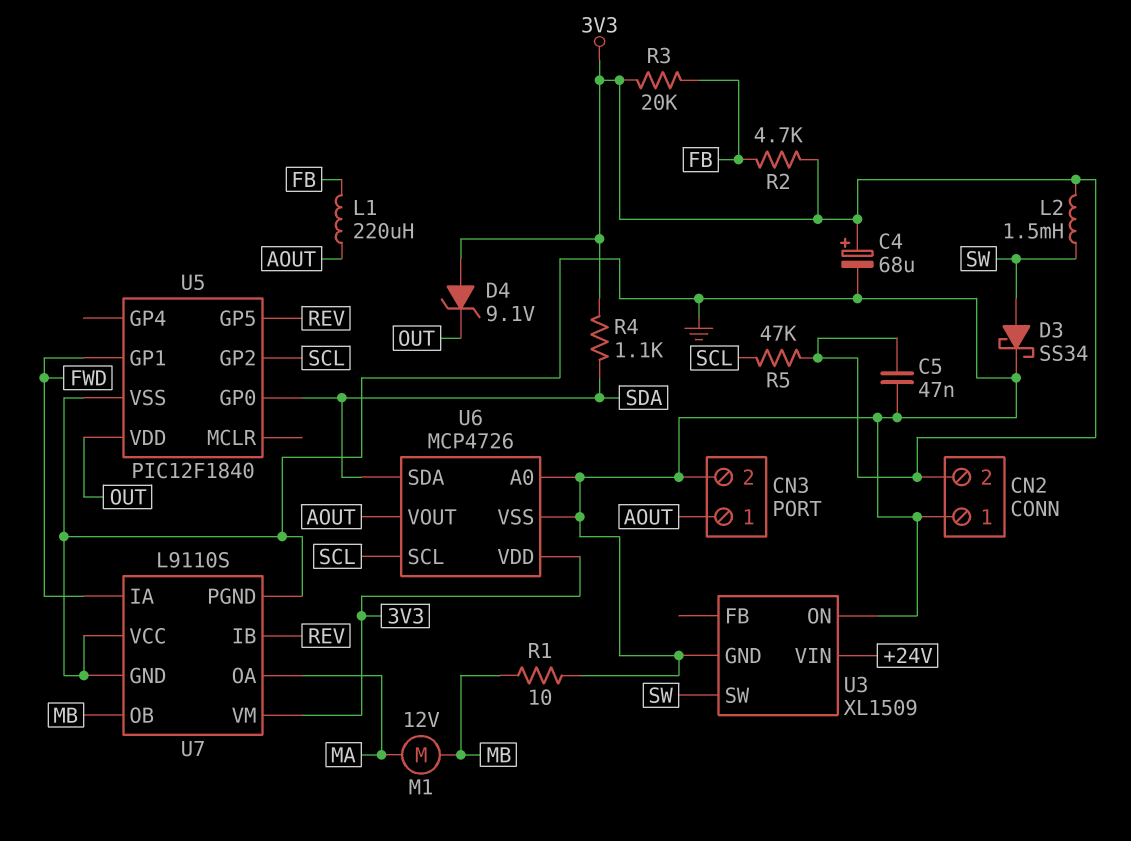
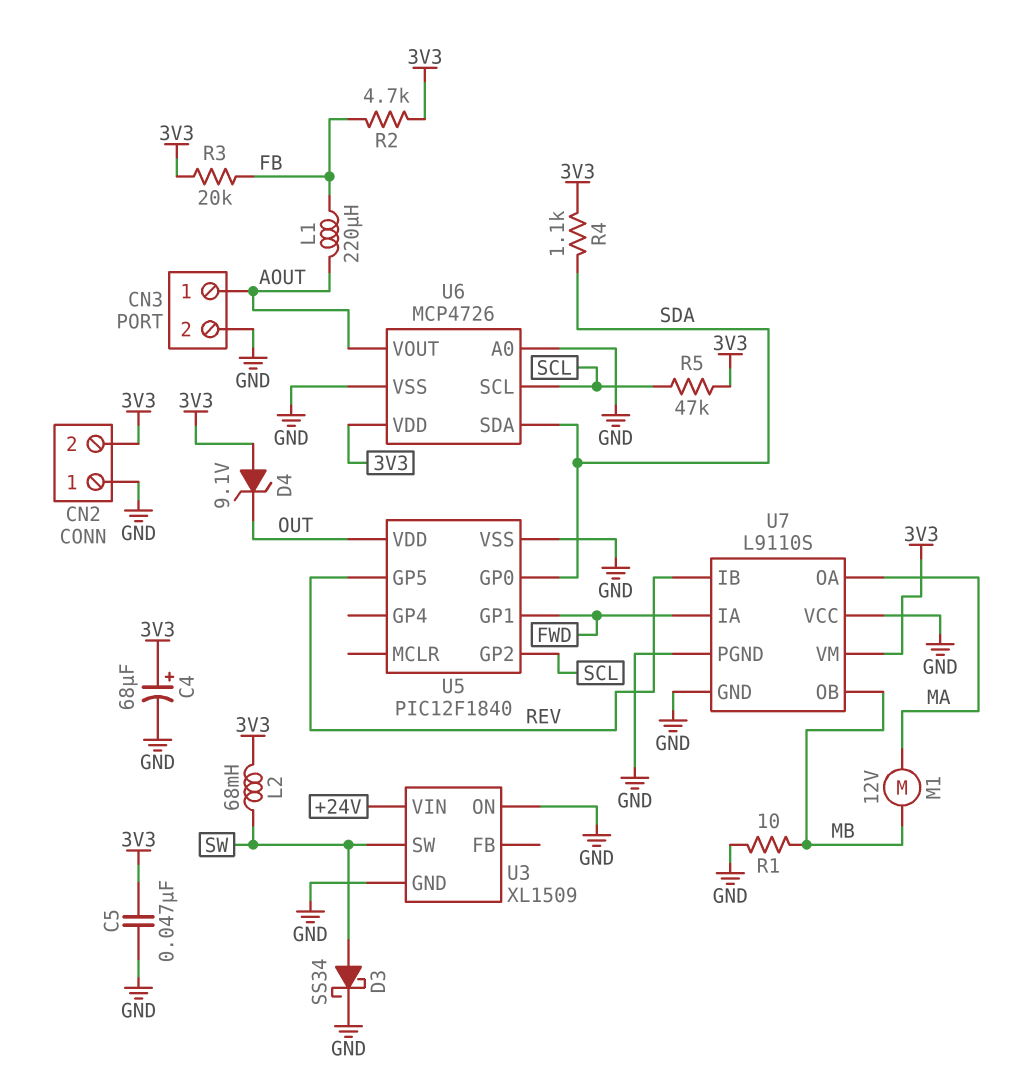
L2: 1.5mH (3V3, SW) -> 68mH (3V3, SW)

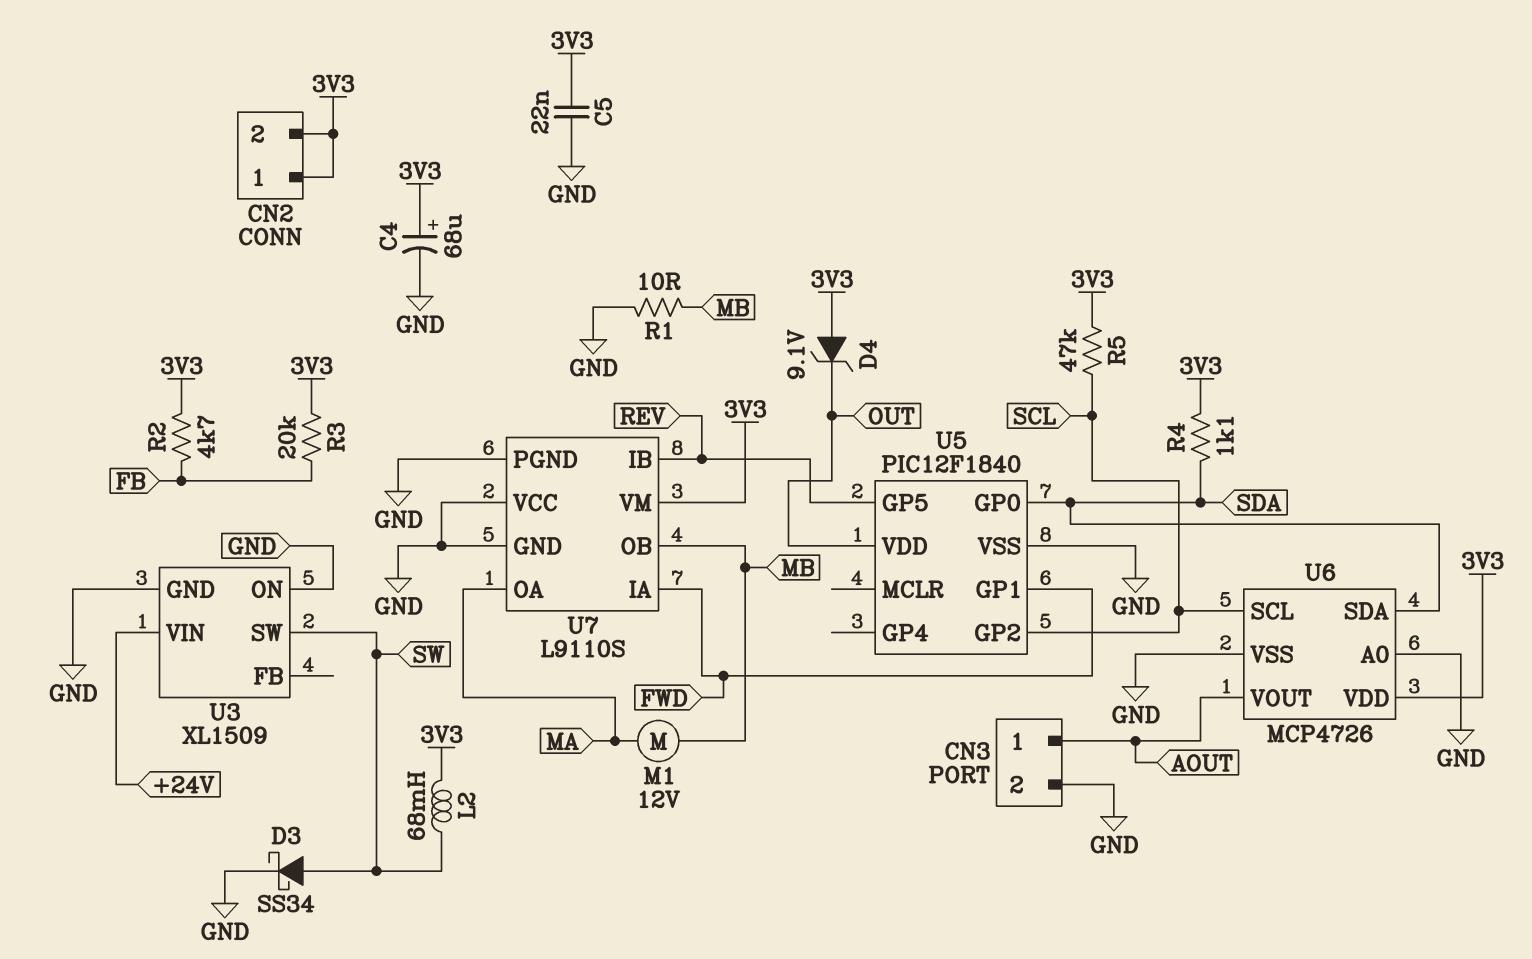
C5: 47nF (3V3, GND) -> 22nF (3V3, GND)
CN2 pin 1: GND -> 3V3
L1: 220uH (AOUT, FB) -> none

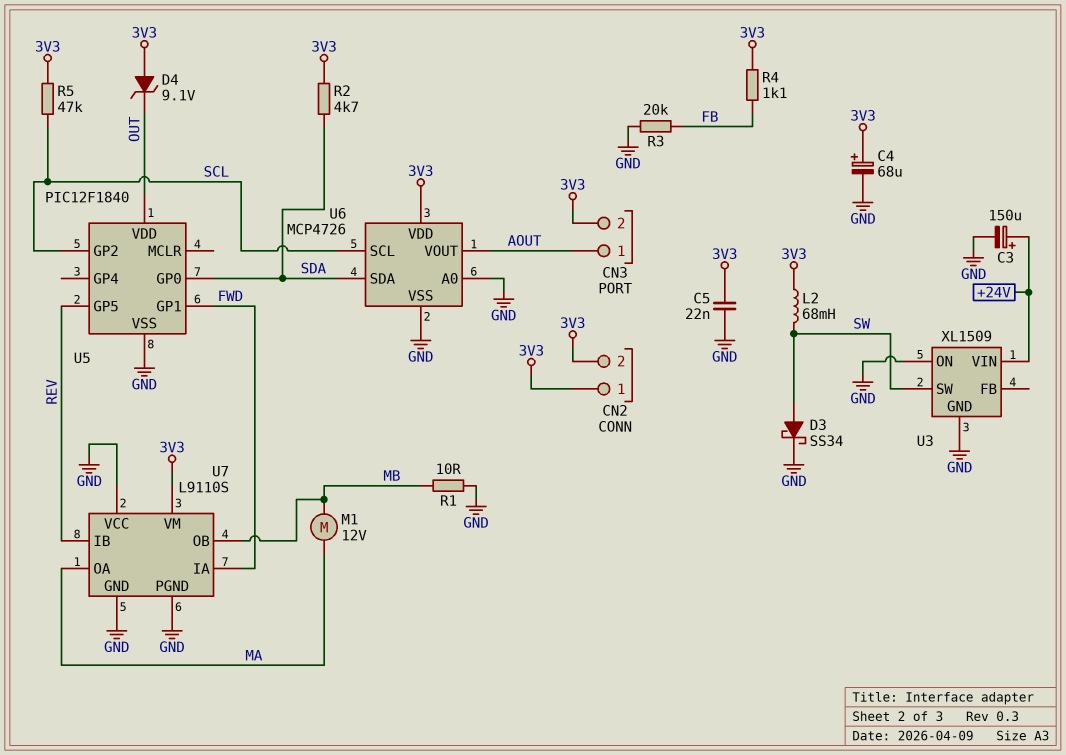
C3: none -> 150uF (plus +24V, minus GND)
CN3 pin 2: GND -> 3V3
R2: 4.7k (3V3, FB) -> 4.7k (3V3, SDA)
R3: 20k (3V3, FB) -> 20k (FB, GND)
R4: 1.1k (3V3, SDA) -> 1.1k (3V3, FB)

